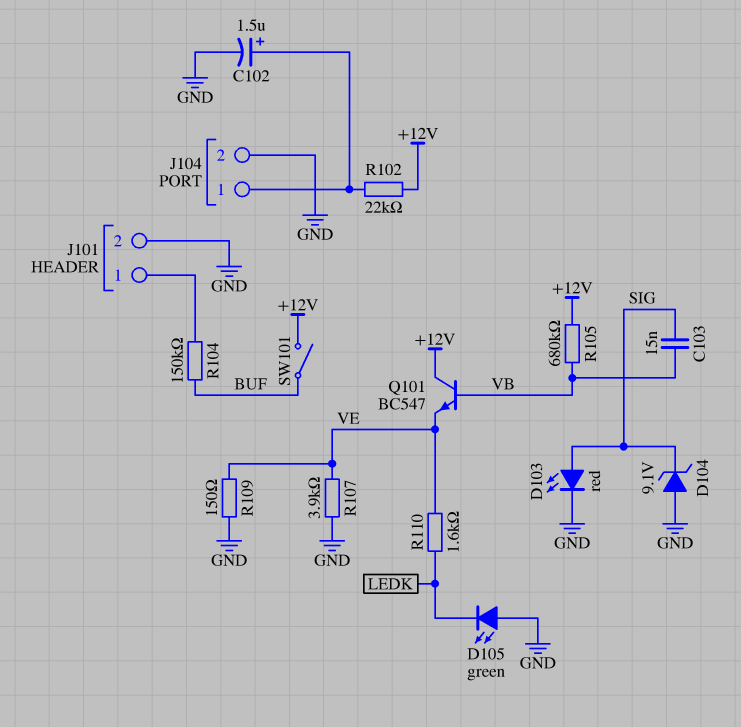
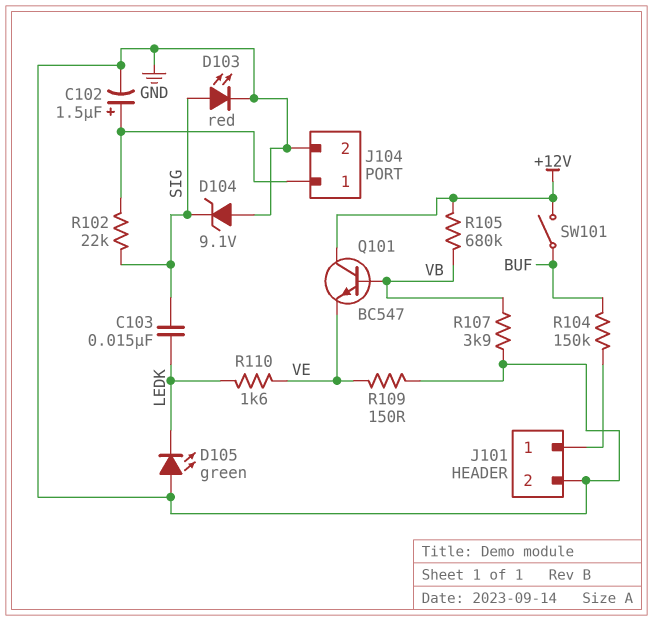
C103: 15nF (SIG, VB) -> 15nF (LEDK, SIG)
R102: 22k (+12V, J104/1) -> 22k (J104/1, SIG)
R107: 3.9k (GND, VE) -> 3.9k (GND, VB)

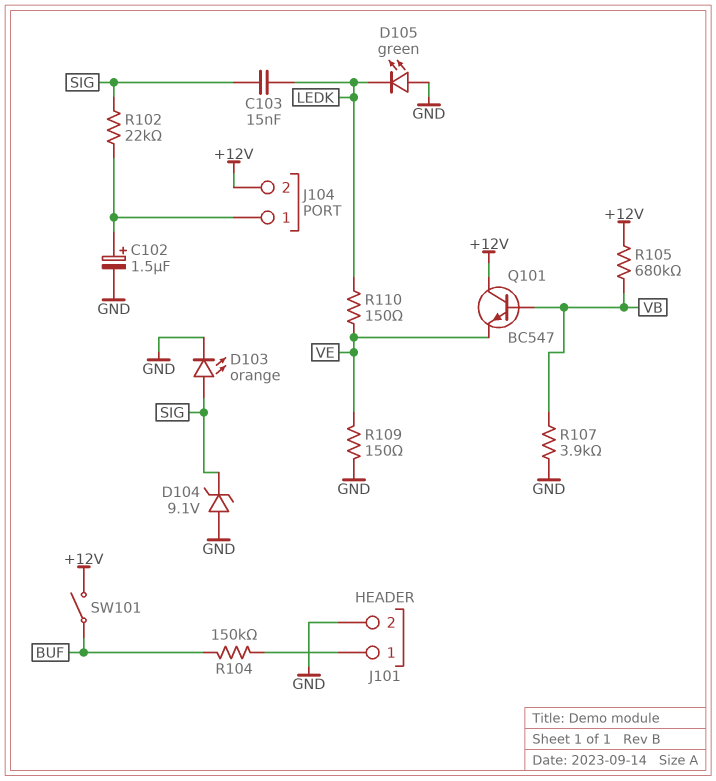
D103: LED red (A SIG, K GND) -> LED orange (A SIG, K GND)
J104 pin 2: GND -> +12V
R110: 1.6k (LEDK, VE) -> 150 (LEDK, VE)

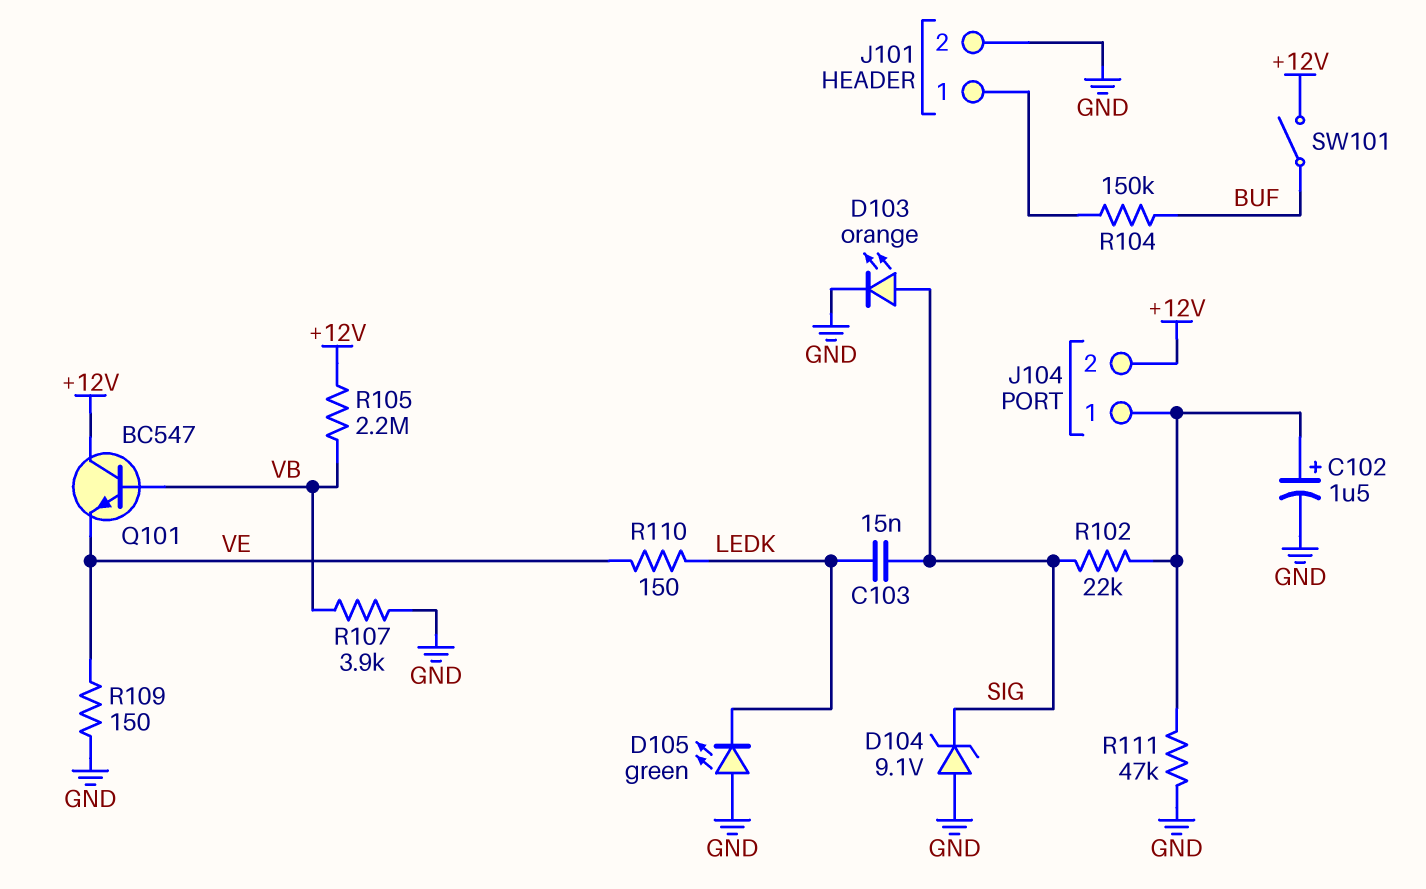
R105: 680k (+12V, VB) -> 2.2M (+12V, VB)
R111: none -> 47k (GND, J104/1)

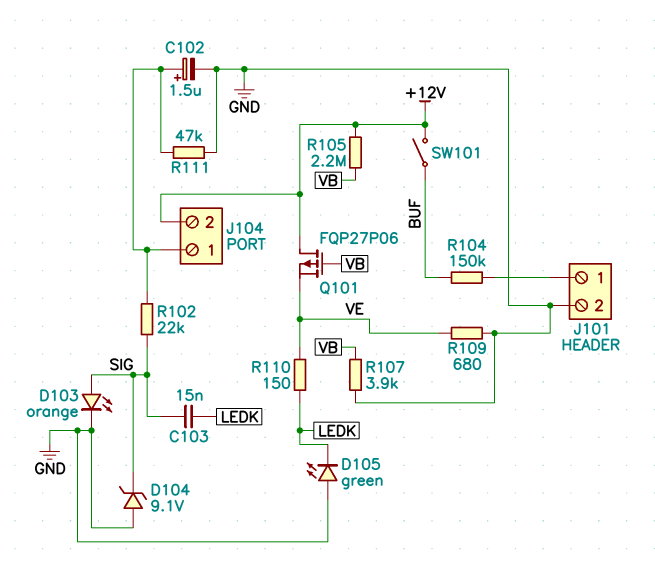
Q101: NPN BC547 (B VB, C +12V, E VE) -> PMOS FQP27P06 (G VB, D +12V, S VE)
R109: 150 (GND, VE) -> 680 (GND, VE)

